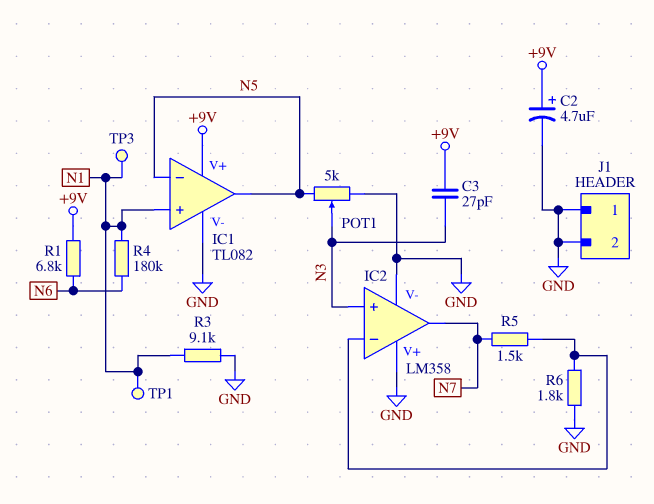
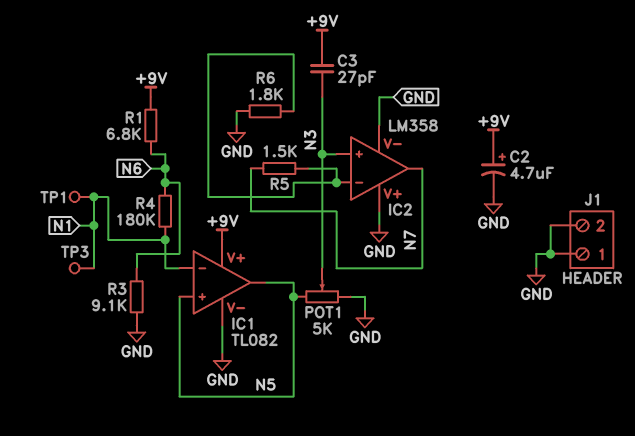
IC1 pin in+: N1 -> N5
IC1 pin in-: N5 -> N1
R3: 9.1k (GND, N1) -> 9.1k (GND, N6)

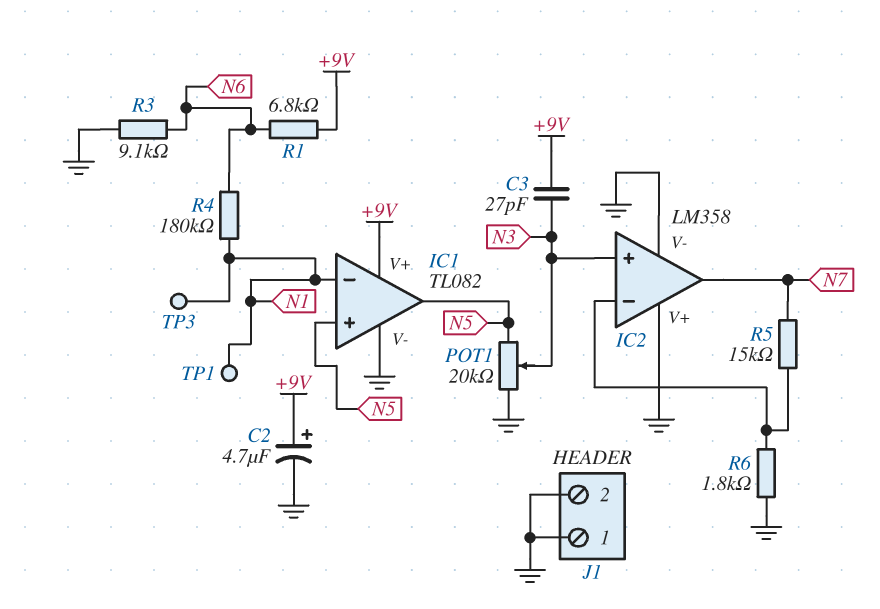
POT1: 5k (GND, N5, wiper N3) -> 20k (GND, N5, wiper N3)
R5: 1.5k (IC2/in-, N7) -> 15k (IC2/in-, N7)

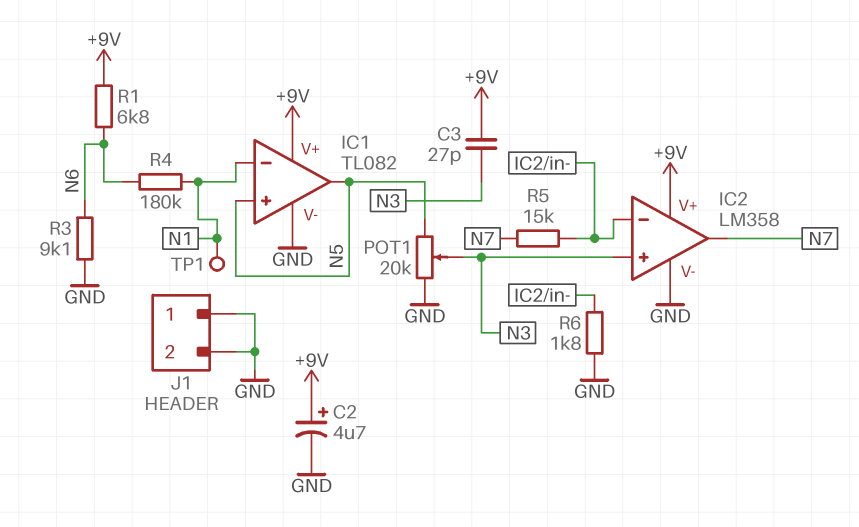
IC2 pin V+: GND -> +9V
TP3: test point (N1) -> none

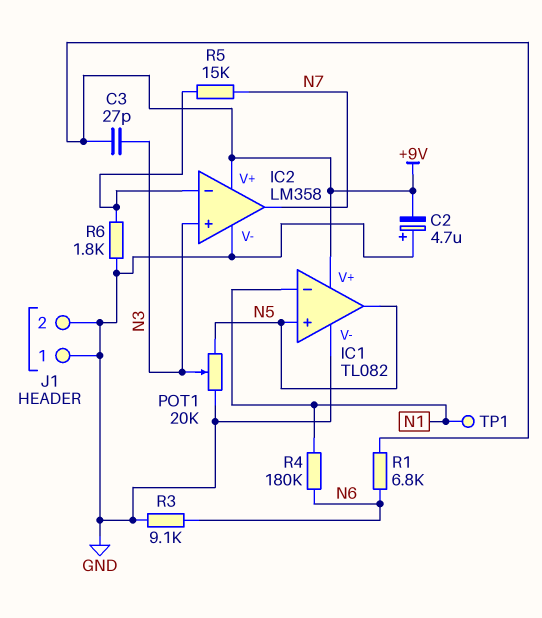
C2: 4.7uF (plus +9V, minus GND) -> 4.7uF (plus GND, minus +9V)

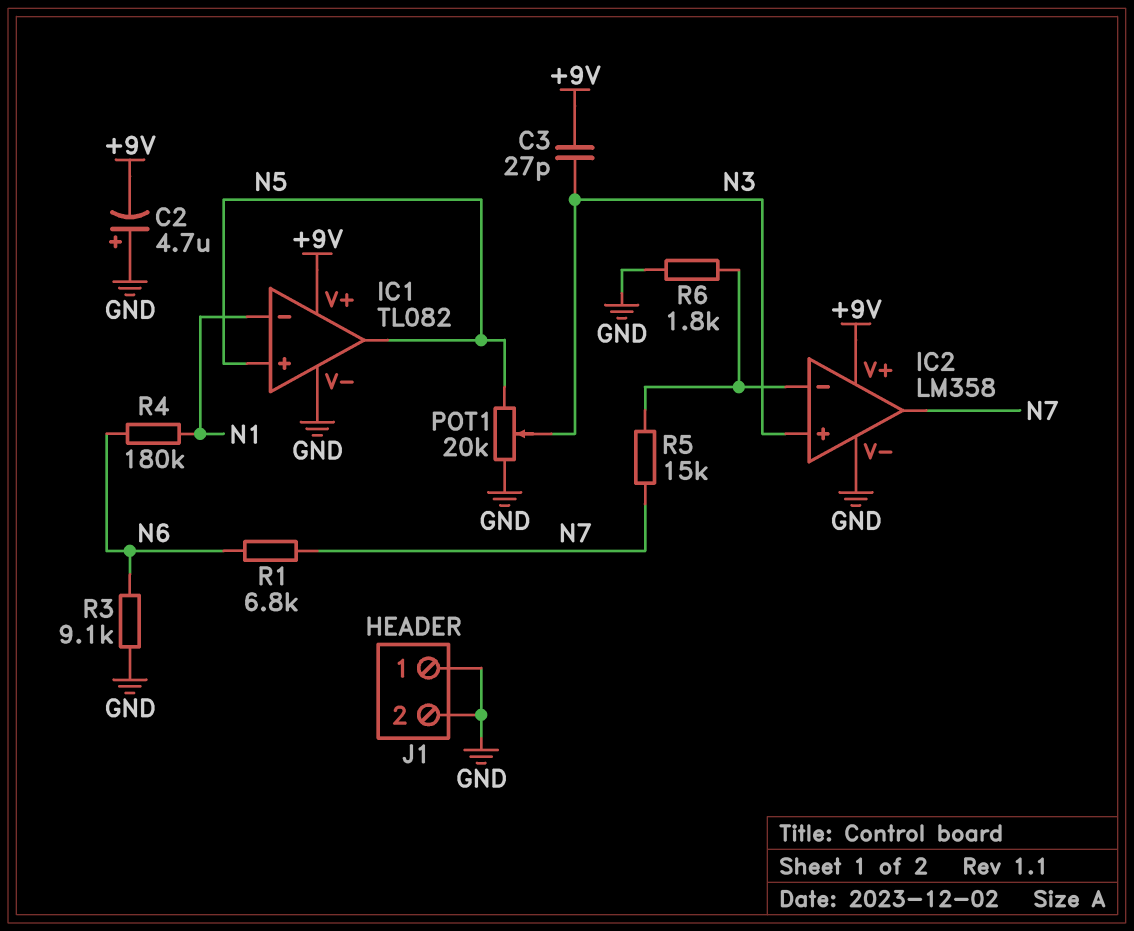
R1: 6.8k (+9V, N6) -> 6.8k (N6, N7)
TP1: test point (N1) -> none

